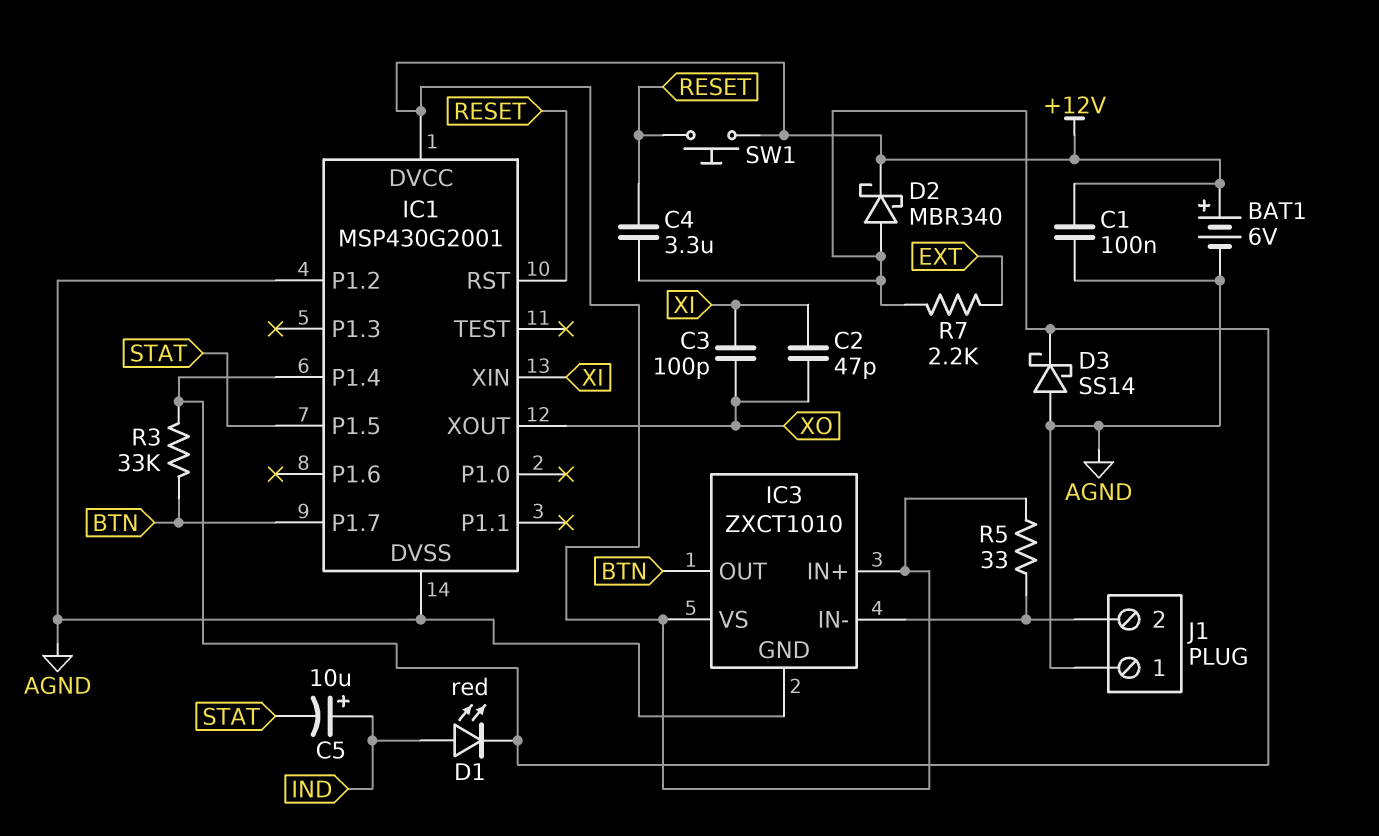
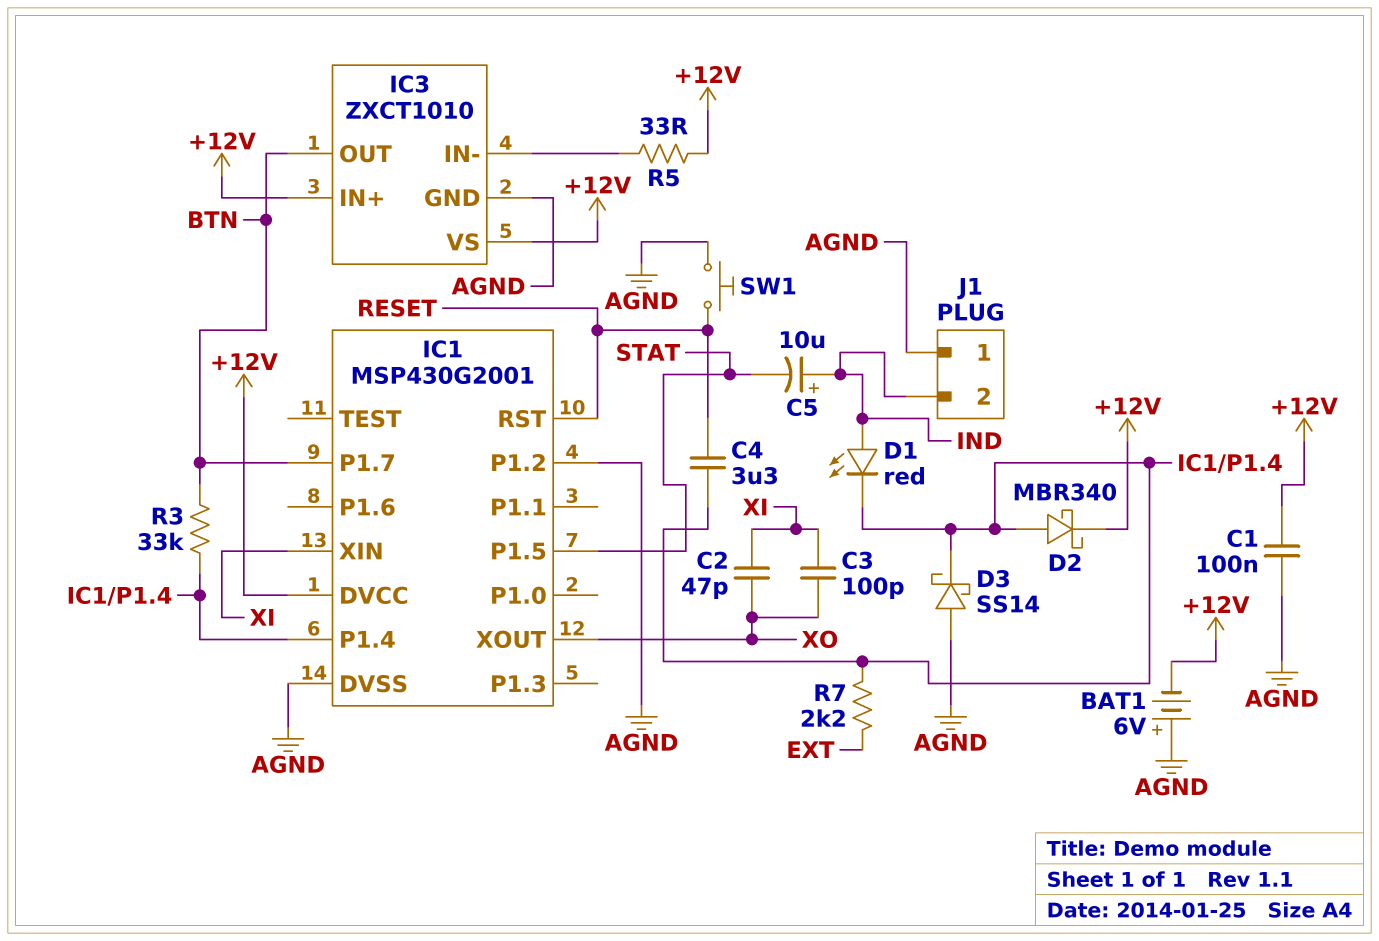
BAT1: 6V (plus +12V, minus AGND) -> 6V (plus AGND, minus +12V)
J1 pin 2: IC3/IN- -> IND
SW1: button (+12V, RESET) -> button (AGND, RESET)

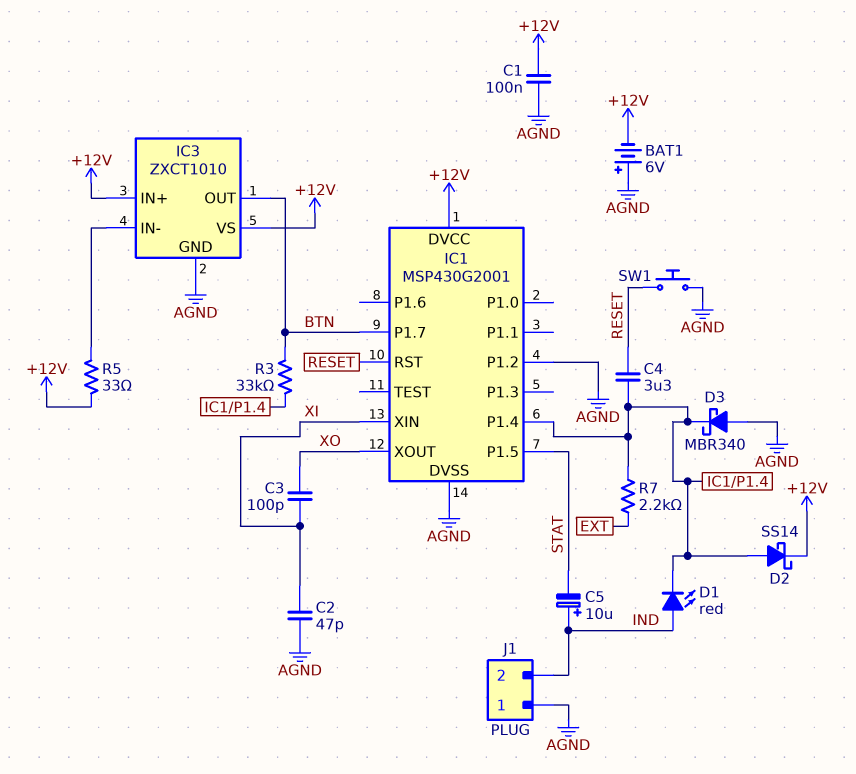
C2: 47pF (XI, XO) -> 47pF (AGND, XI)
D2: schottky MBR340 (A IC1/P1.4, K +12V) -> schottky SS14 (A IC1/P1.4, K +12V)
D3: schottky SS14 (A AGND, K IC1/P1.4) -> schottky MBR340 (A AGND, K IC1/P1.4)

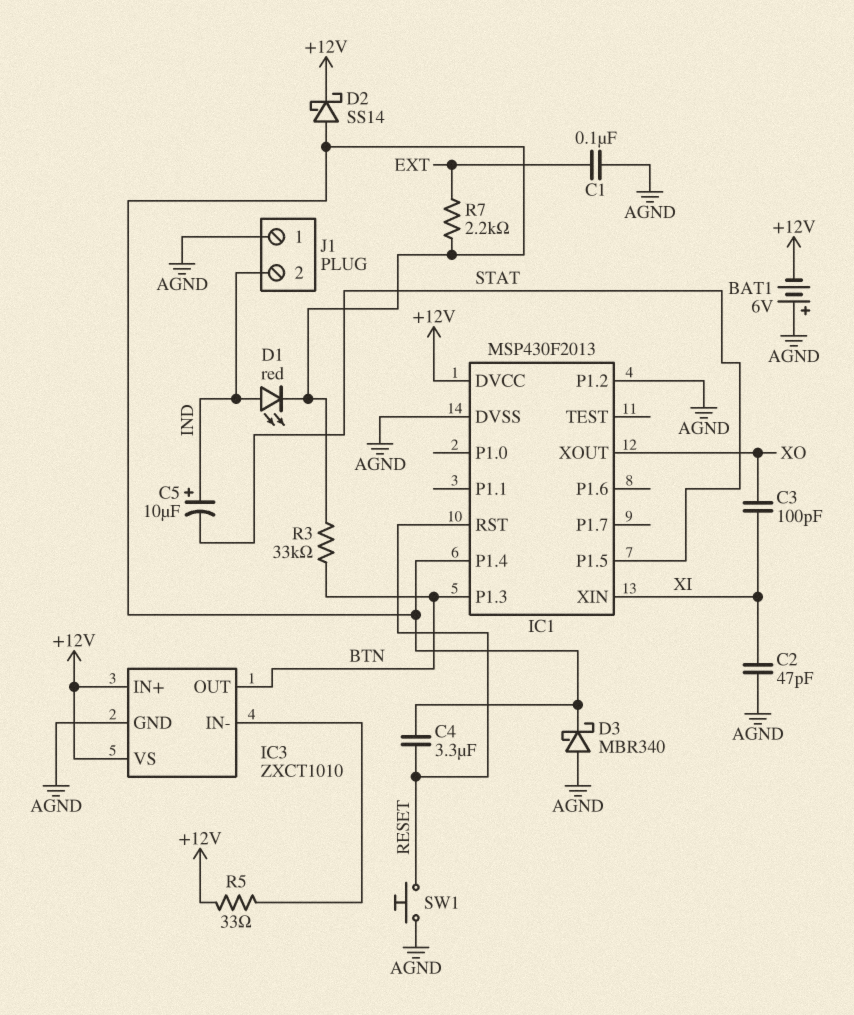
C1: 100nF (+12V, AGND) -> 100nF (AGND, EXT)
IC1: MSP430G2001 -> MSP430F2013
IC1 pin P1.3: none -> BTN
IC1 pin P1.7: BTN -> none

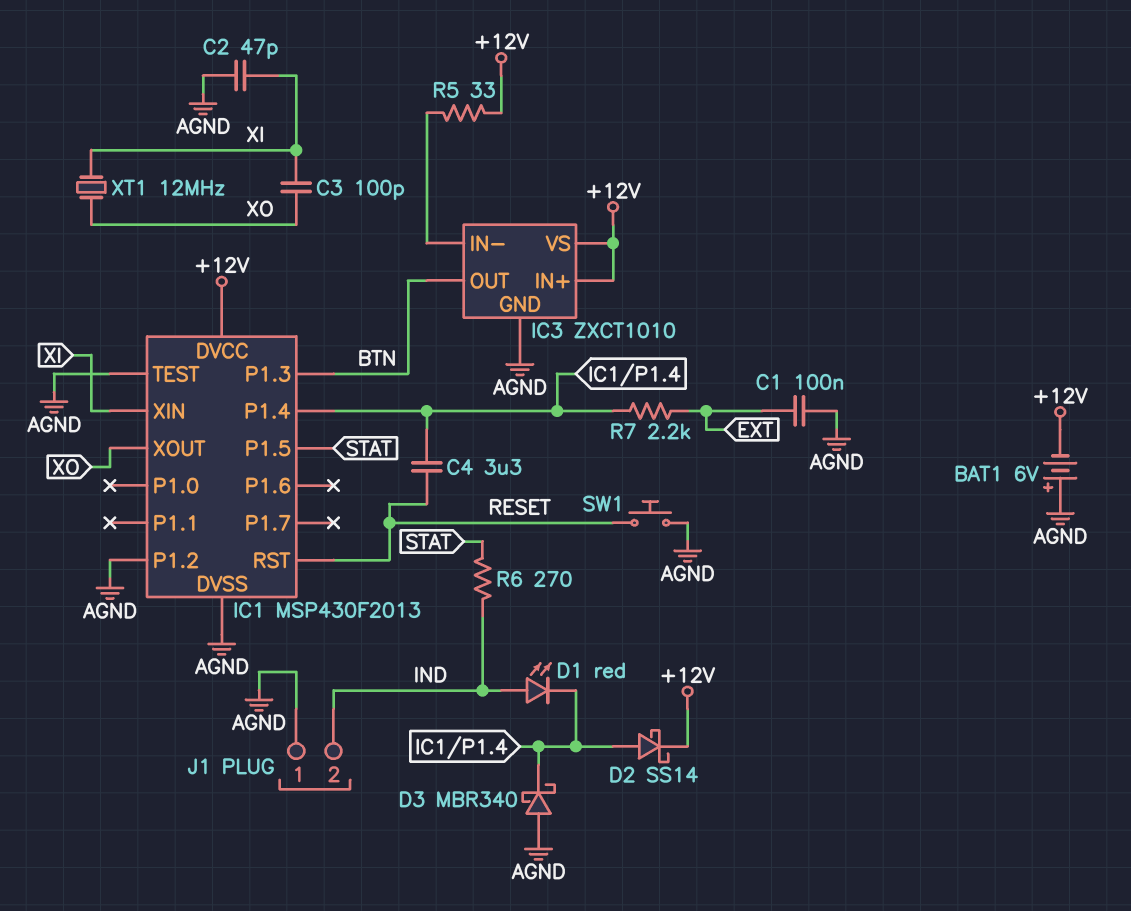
C5: 10uF (plus IND, minus STAT) -> none
IC1 pin TEST: none -> AGND
R3: 33k (BTN, IC1/P1.4) -> none
R6: none -> 270 (IND, STAT)
XT1: none -> 12MHz (XI, XO)

